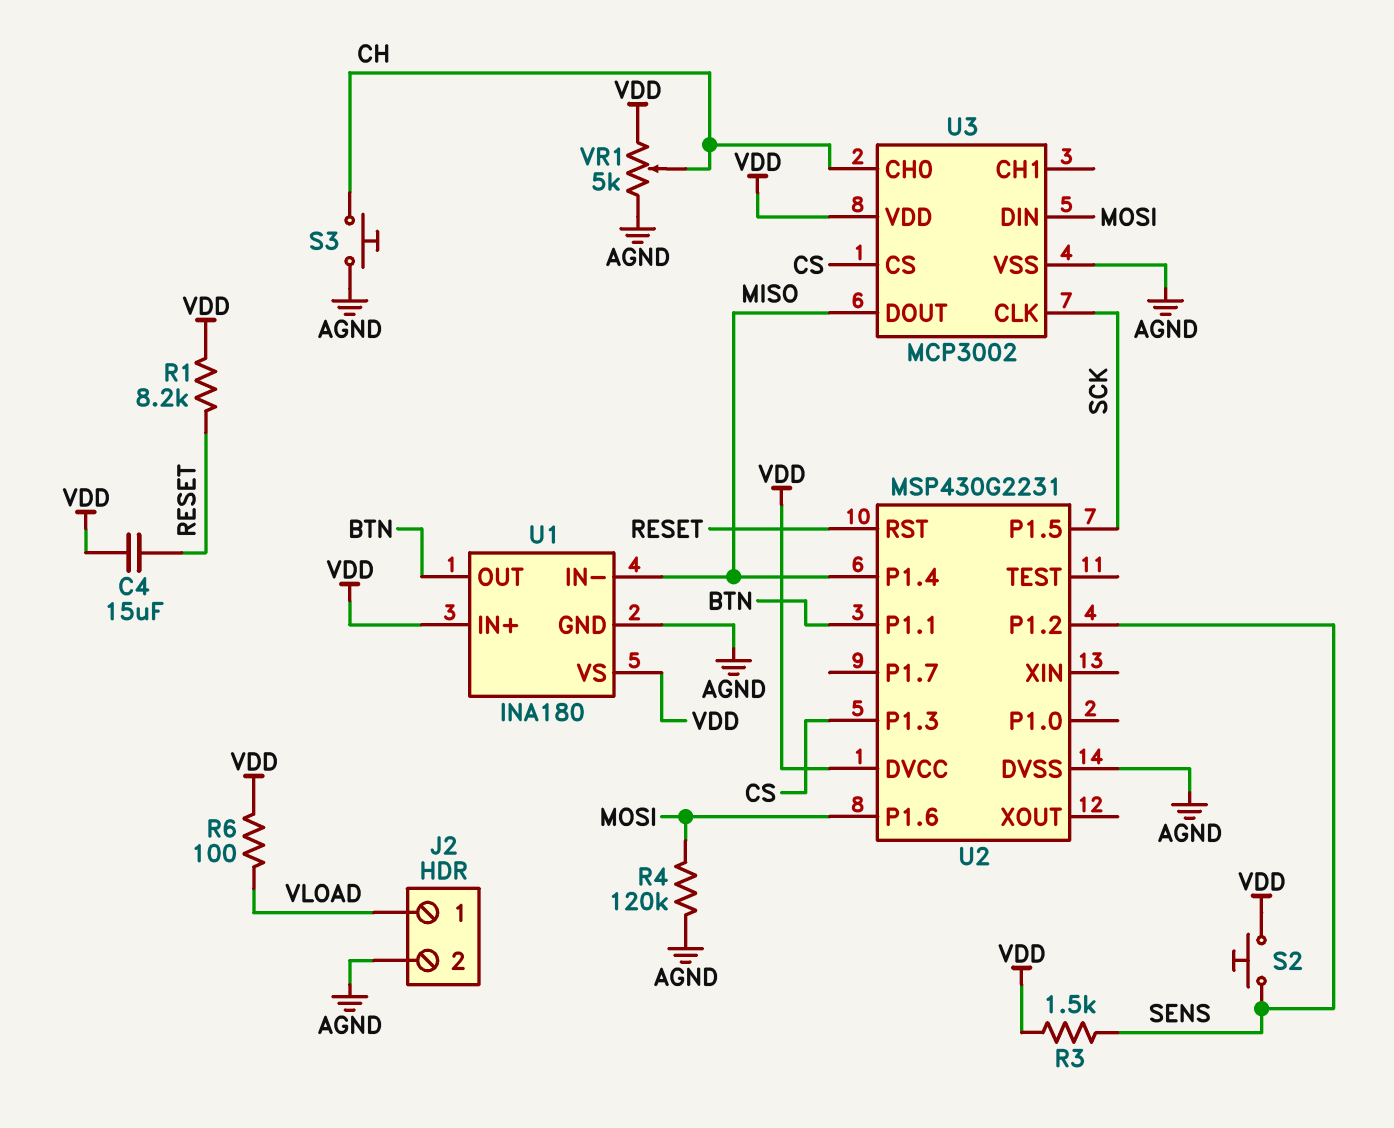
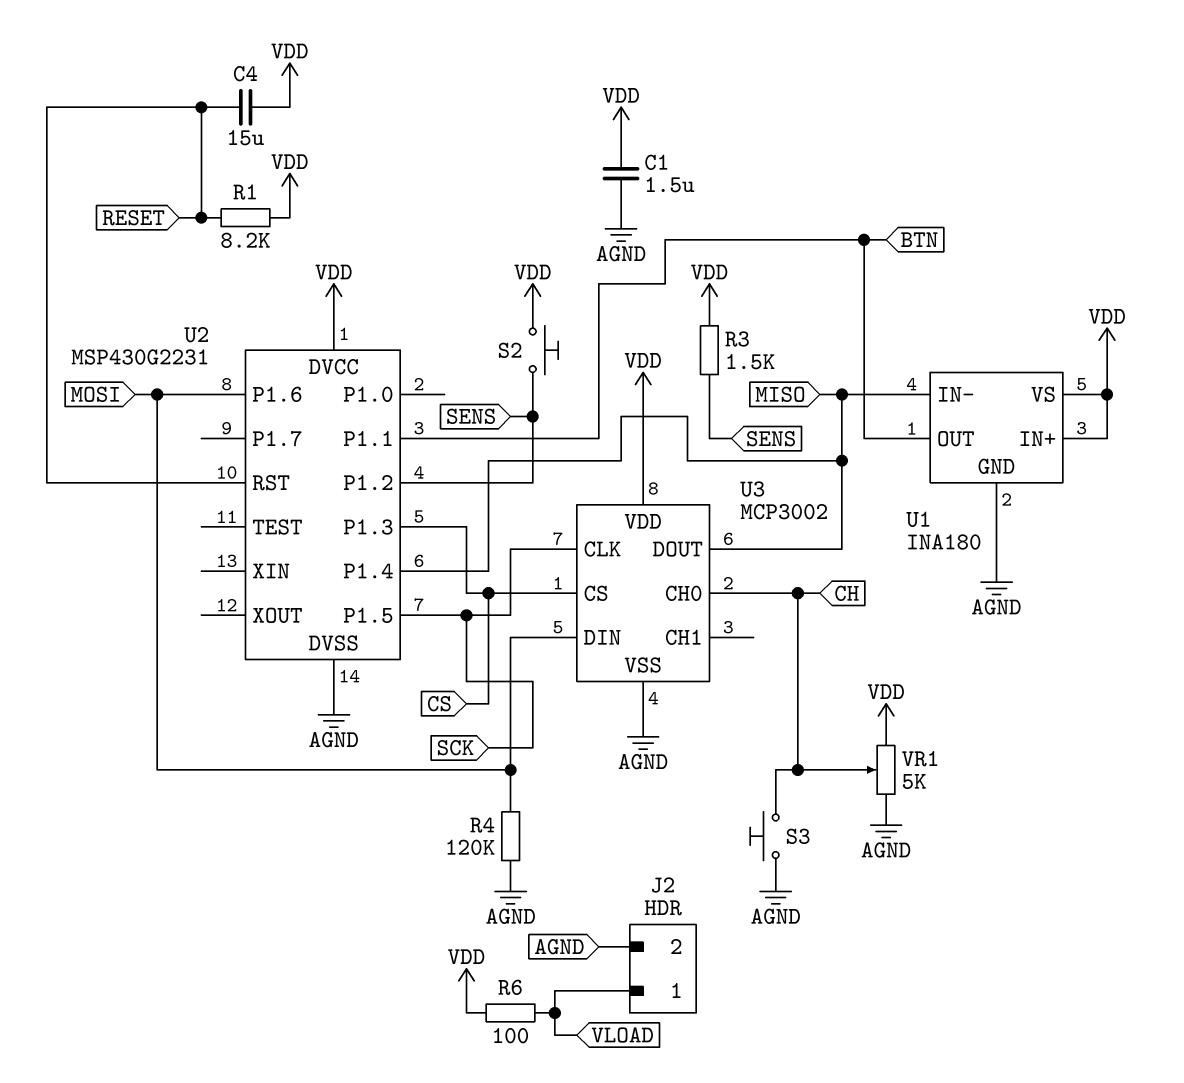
C1: none -> 1.5uF (AGND, VDD)

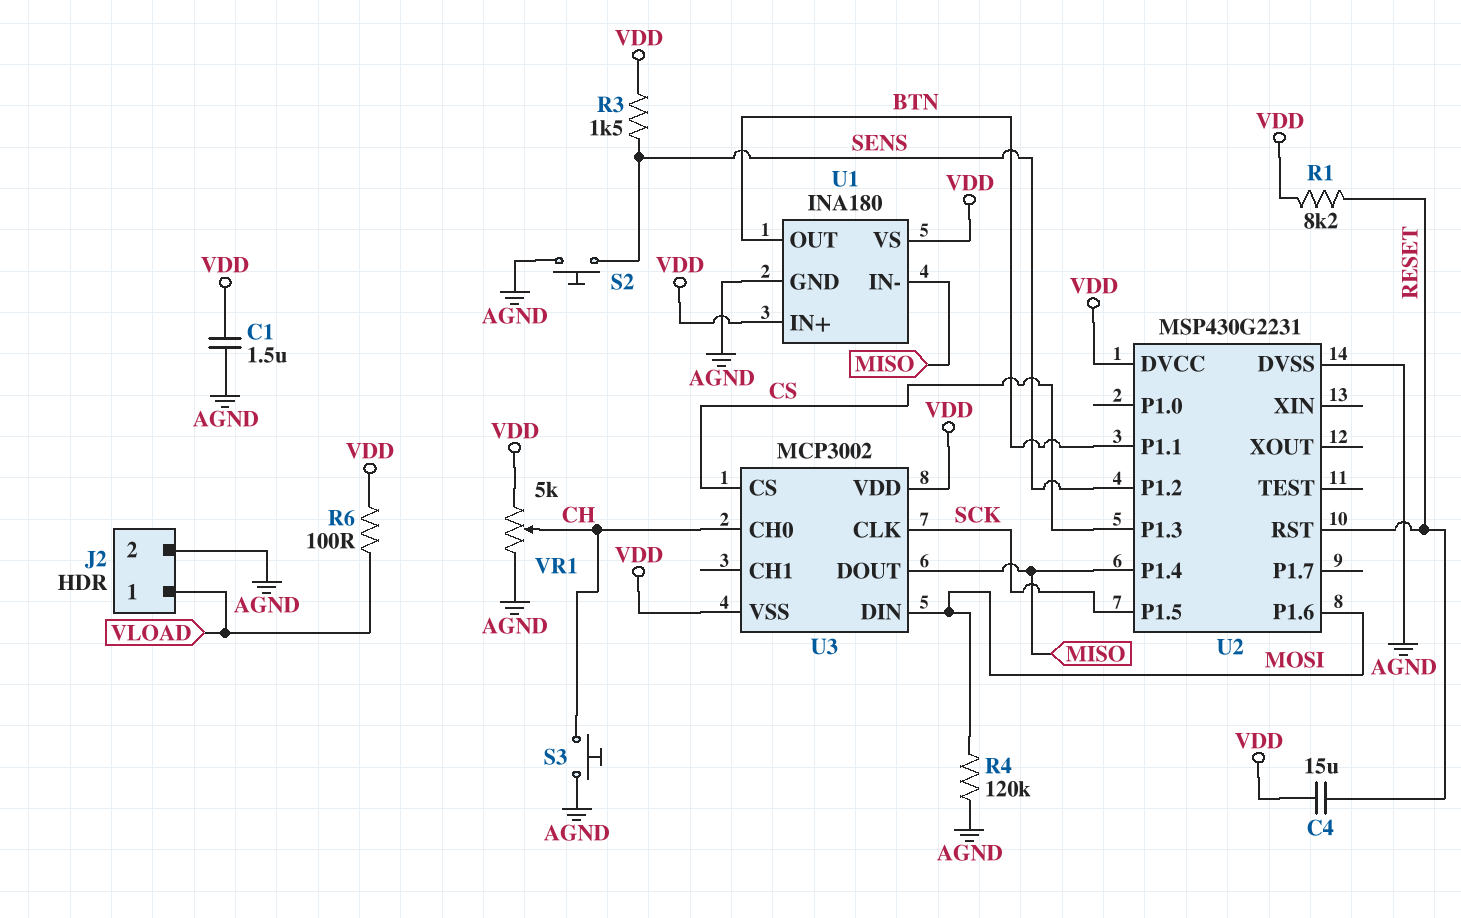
S2: button (SENS, VDD) -> button (AGND, SENS)
U3 pin VSS: AGND -> VDD

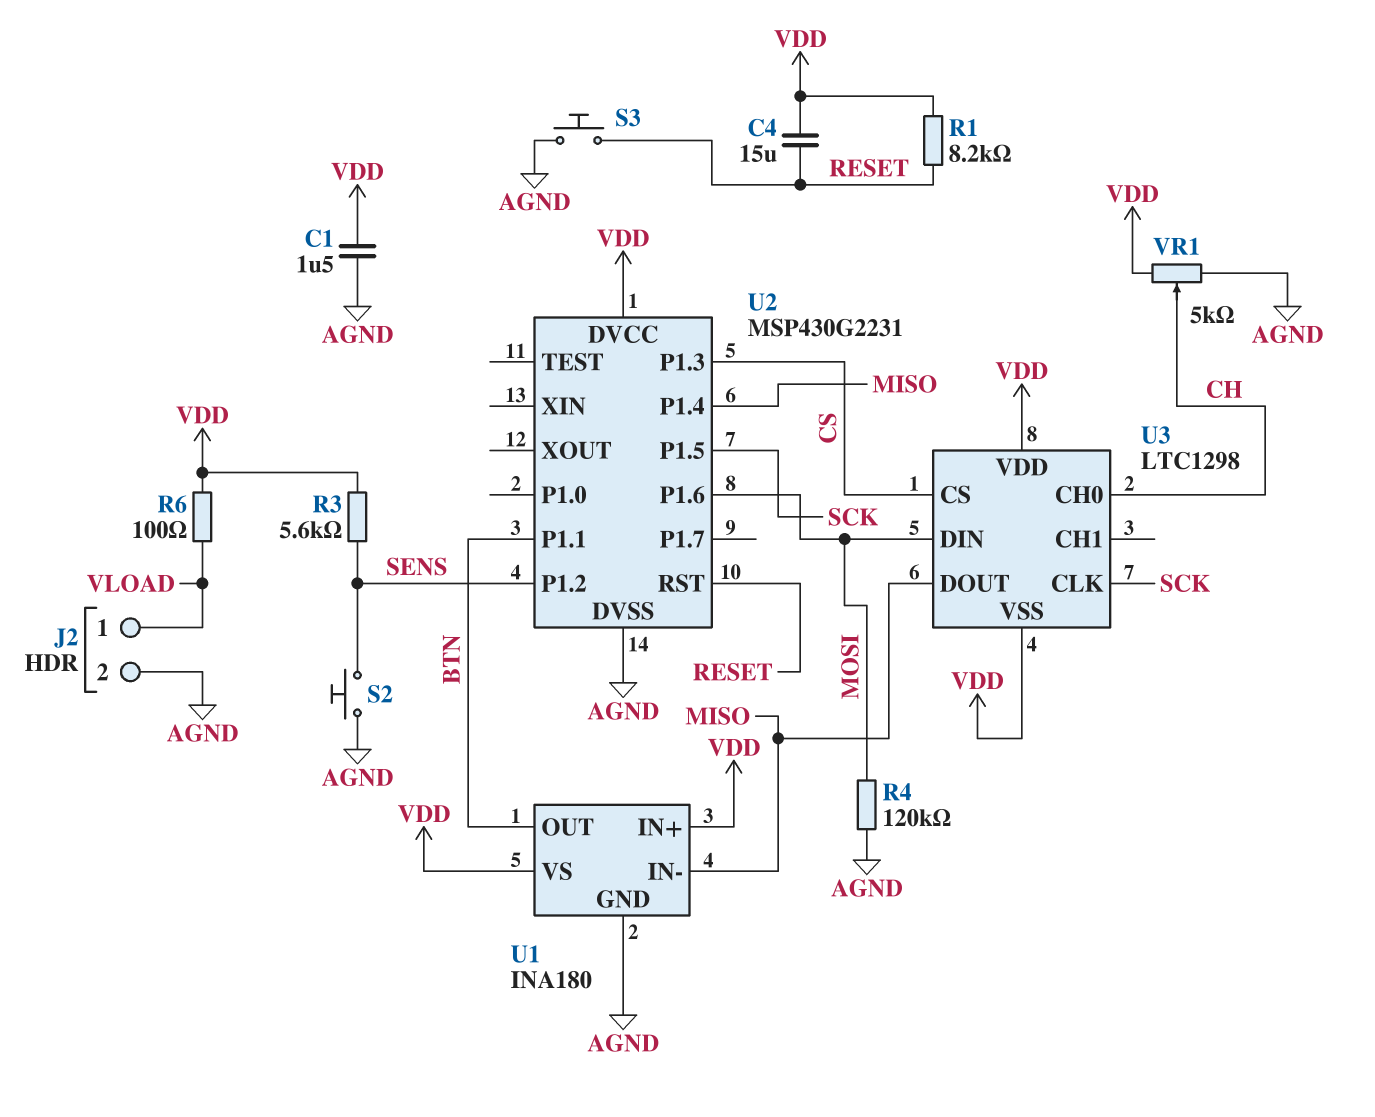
R3: 1.5k (SENS, VDD) -> 5.6k (SENS, VDD)
S3: button (AGND, CH) -> button (AGND, RESET)
U3: MCP3002 -> LTC1298

